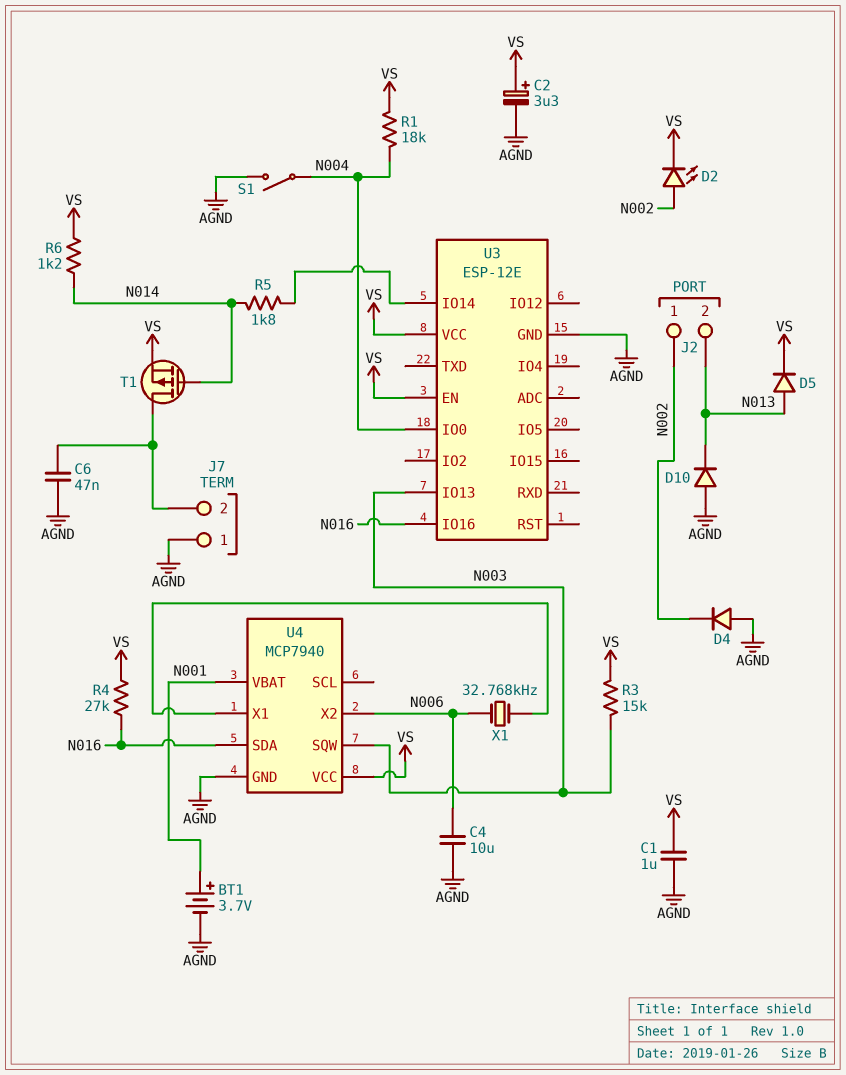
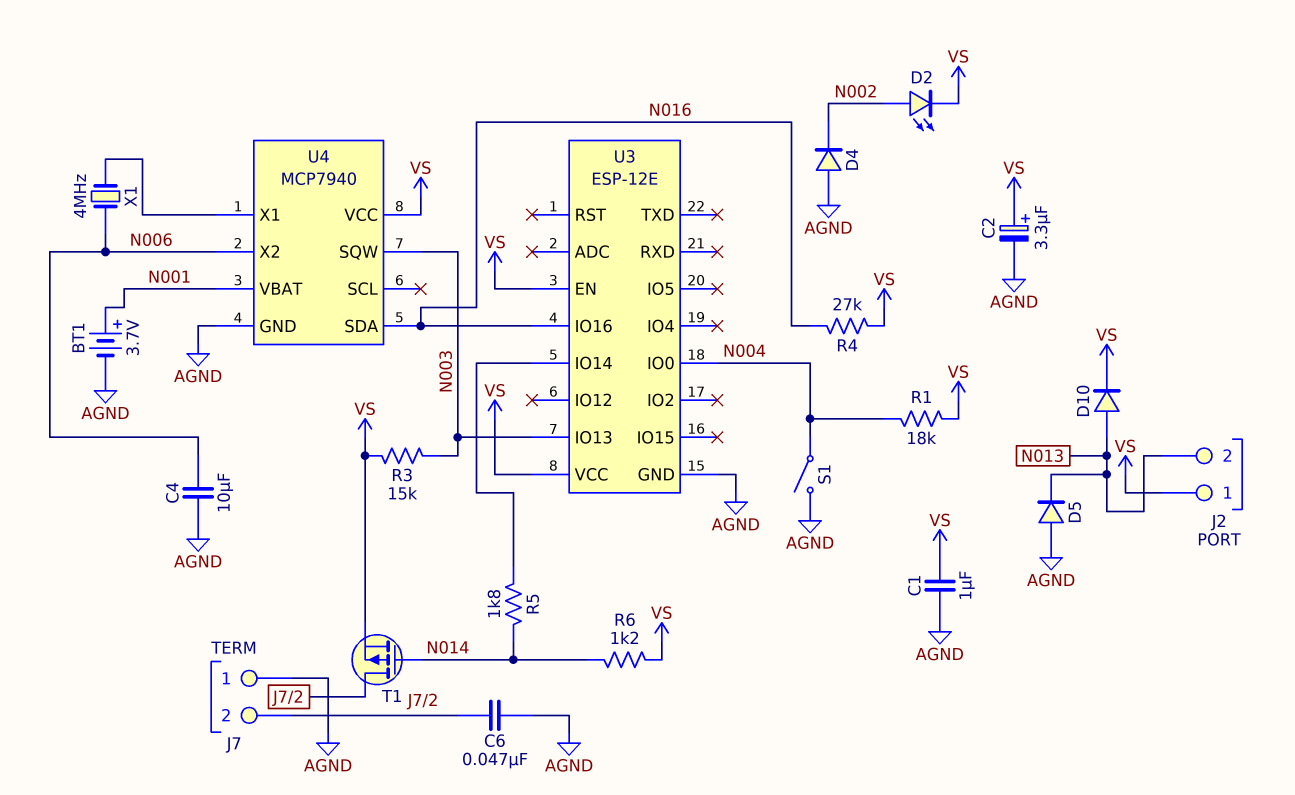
D5: diode (A N013, K VS) -> diode (A AGND, K N013)
D10: diode (A AGND, K N013) -> diode (A N013, K VS)
J2 pin 1: N002 -> VS
X1: 32.768kHz (N006, U4/X1) -> 4MHz (N006, U4/X1)

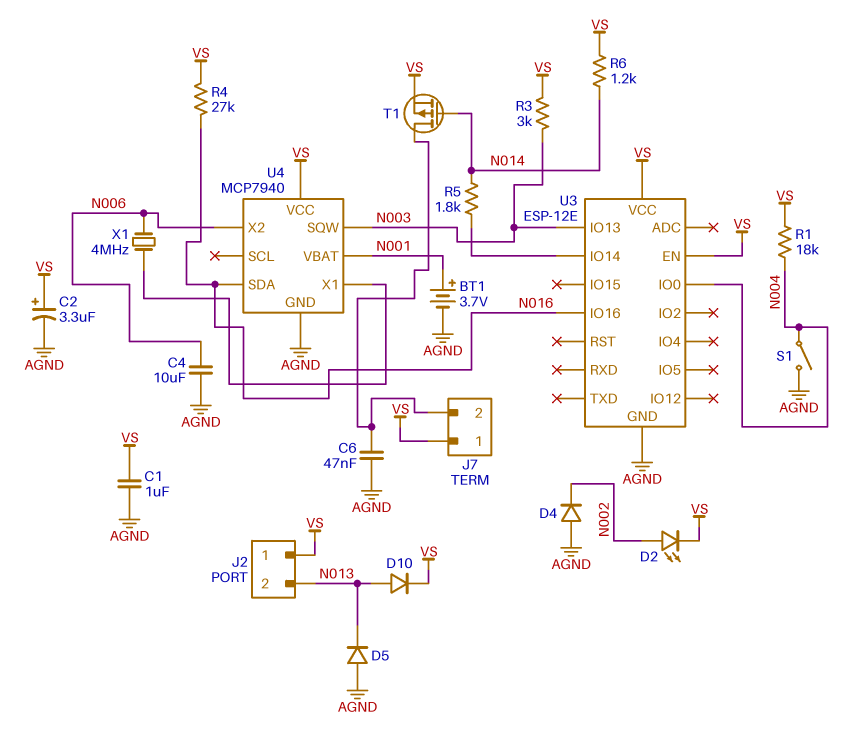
J7 pin 1: AGND -> VS
R3: 15k (N003, VS) -> 3k (N003, VS)

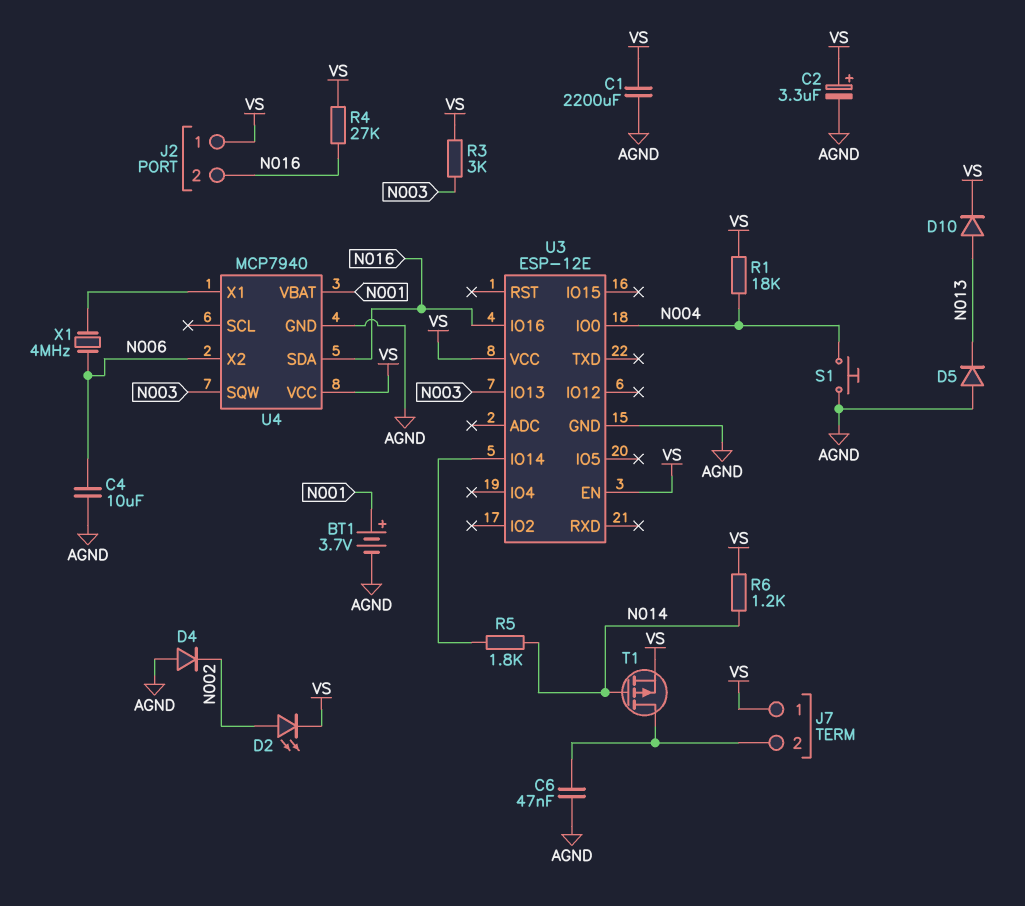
C1: 1uF (AGND, VS) -> 2200uF (AGND, VS)
J2 pin 2: N013 -> N016
S1: switch (AGND, N004) -> button (AGND, N004)

